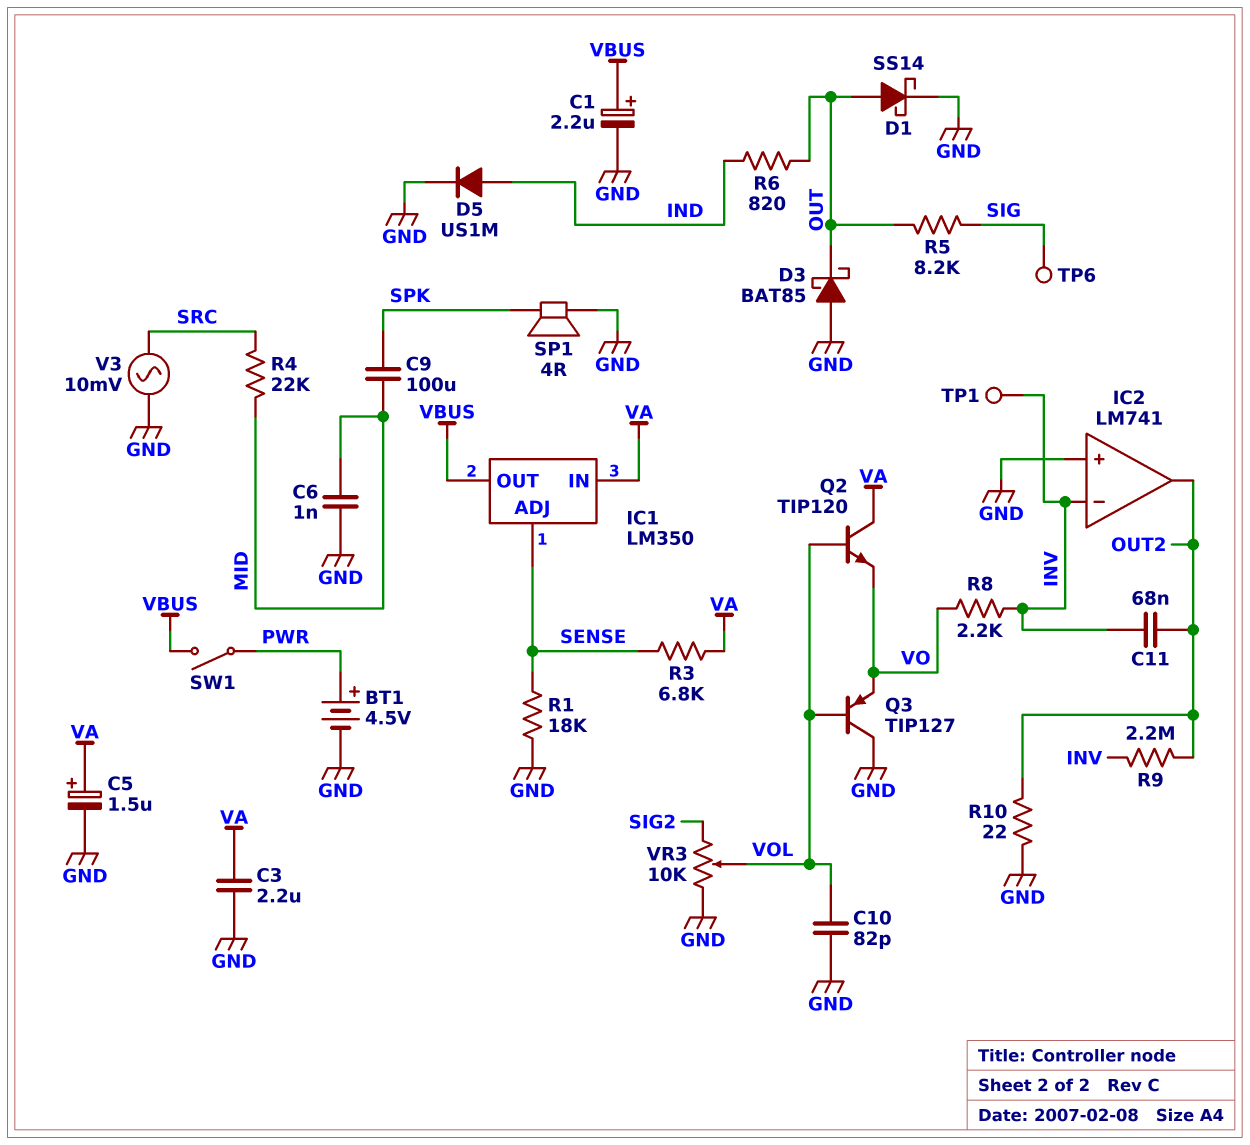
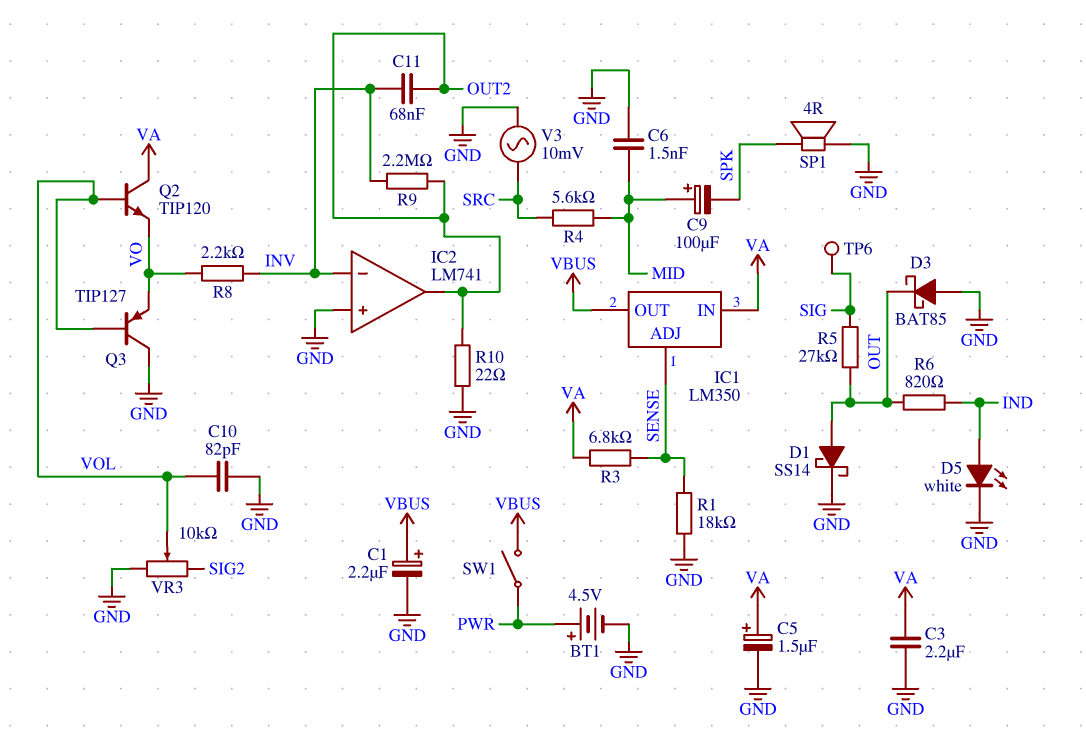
C6: 1nF (GND, MID) -> 1.5nF (GND, MID)
C9: 100uF (MID, SPK) -> 100uF (plus MID, minus SPK)
D5: diode US1M (A IND, K GND) -> LED white (A IND, K GND)
R4: 22k (MID, SRC) -> 5.6k (MID, SRC)
R5: 8.2k (OUT, SIG) -> 27k (OUT, SIG)
TP1: test point (INV) -> none

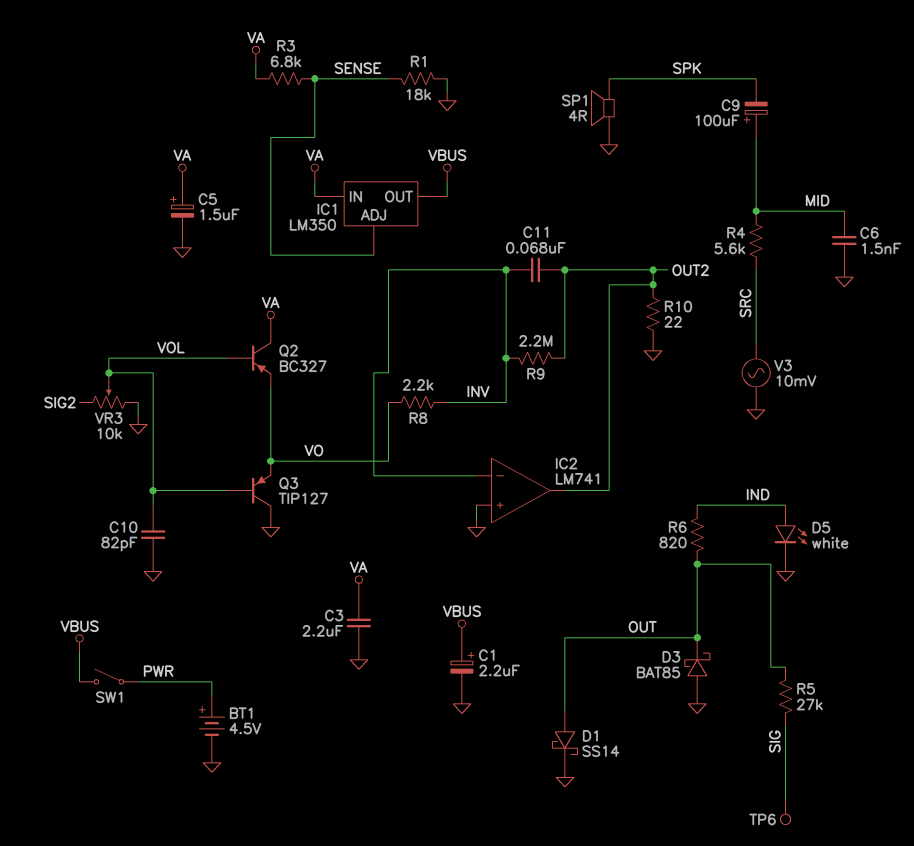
Q2: NPN TIP120 (B VOL, C VA, E VO) -> PNP BC327 (B VOL, C VA, E VO)

